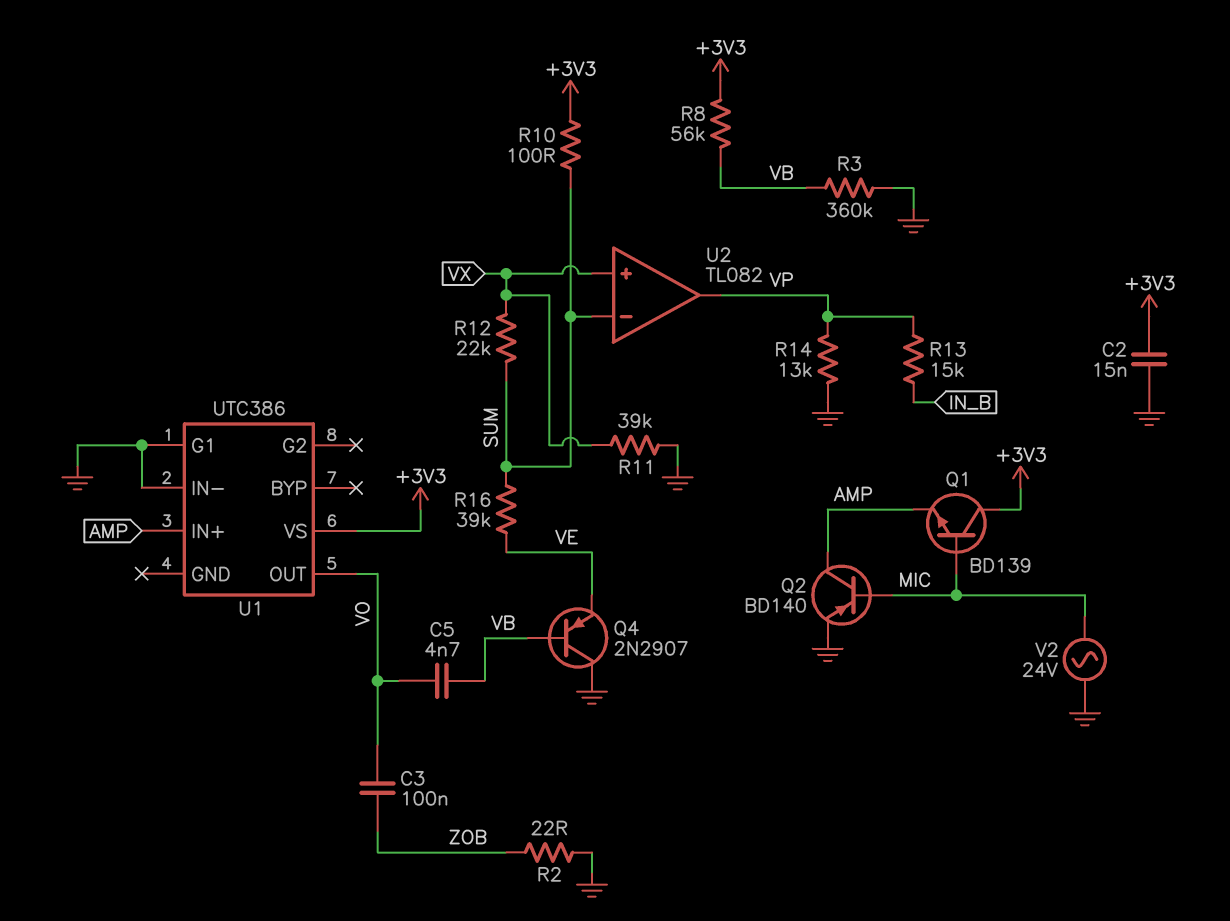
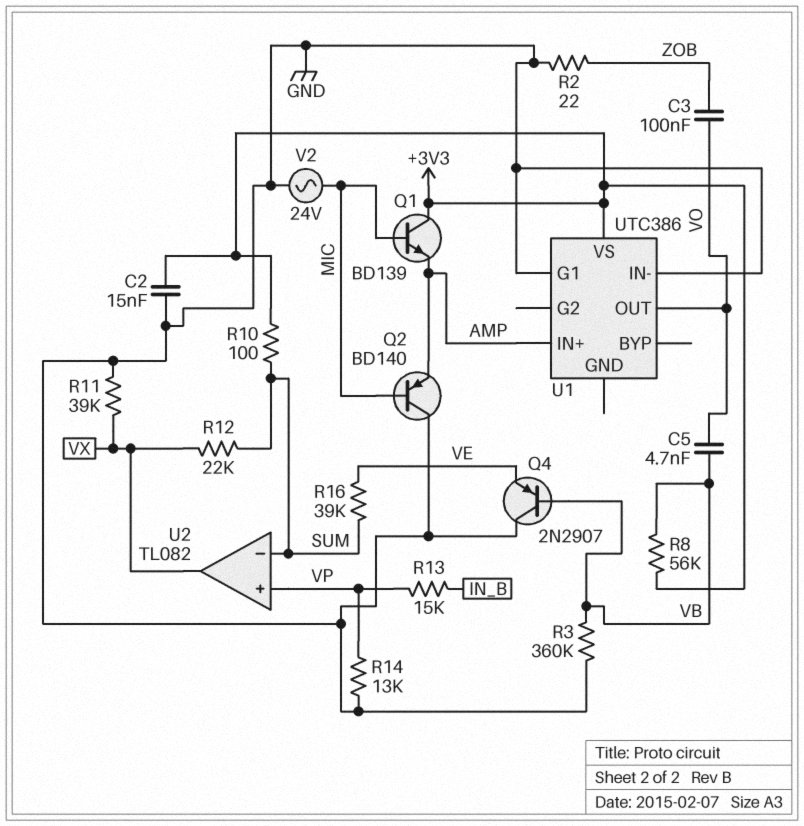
Q2: PNP BD140 (B MIC, C AMP, E GND) -> PNP BD140 (B MIC, C GND, E AMP)
U2 pin in+: VX -> VP
U2 pin out: VP -> VX

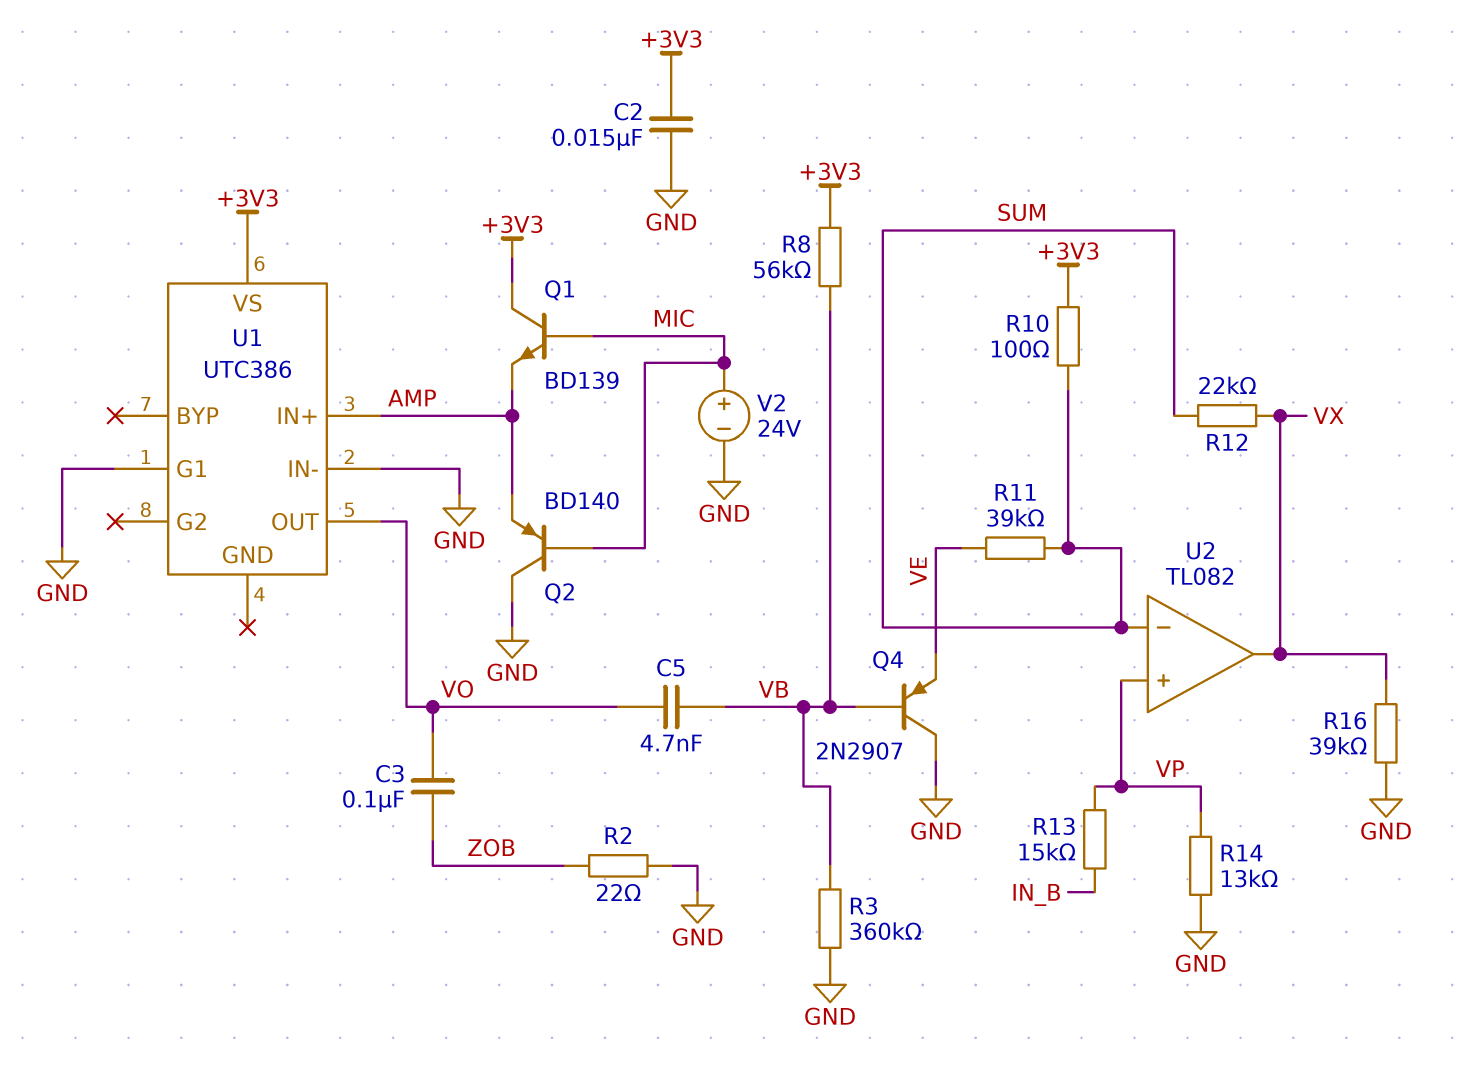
R11: 39k (GND, VX) -> 39k (SUM, VE)
R16: 39k (SUM, VE) -> 39k (GND, VX)
V2: AC 24V (GND, MIC) -> 24V (plus MIC, minus GND)

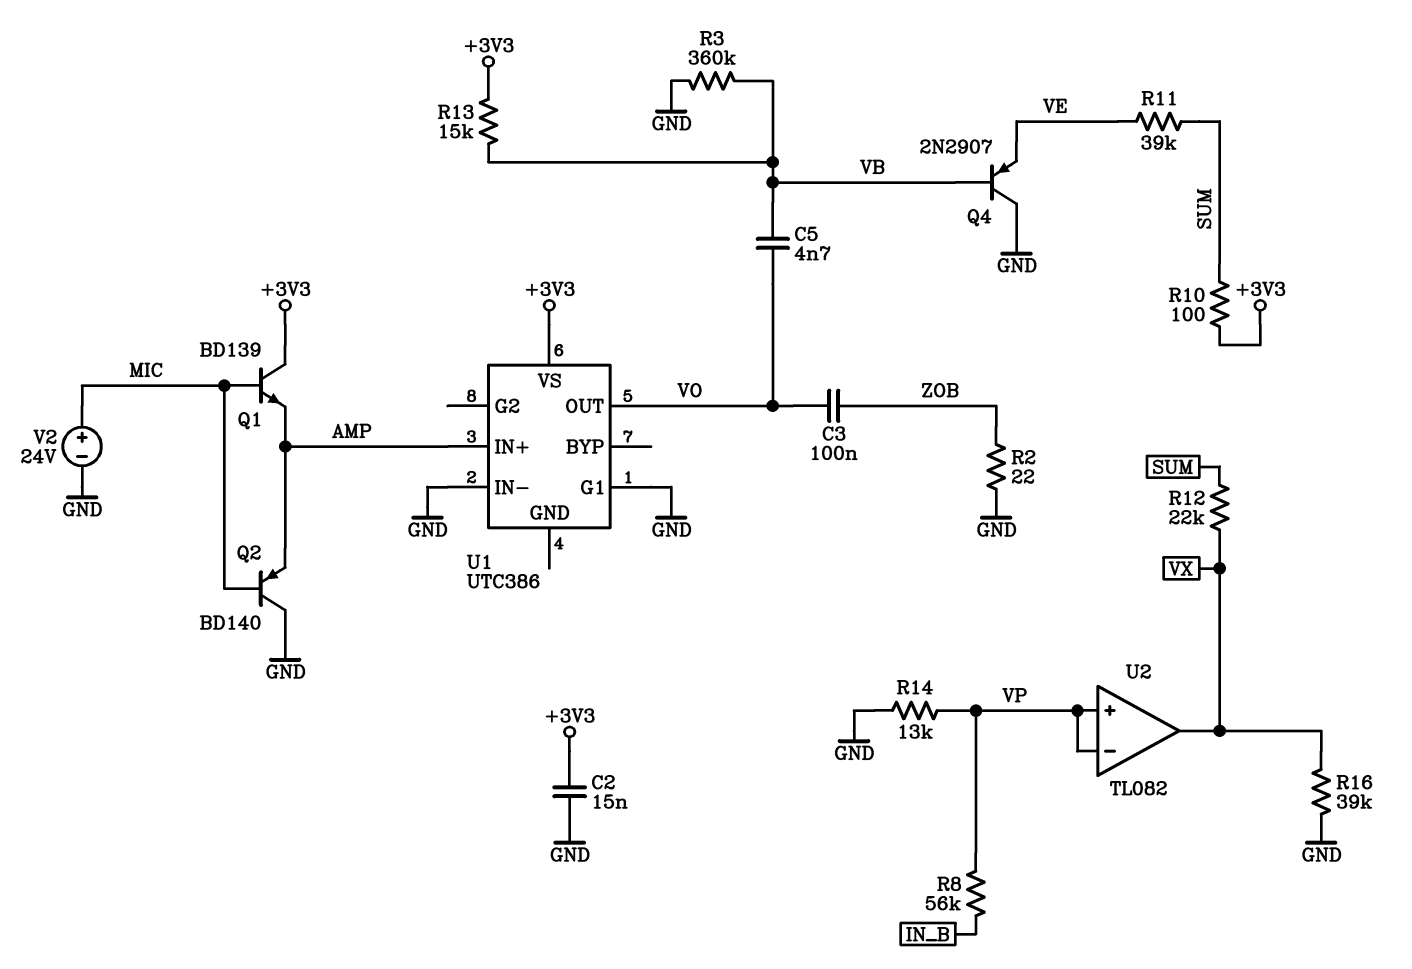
R8: 56k (+3V3, VB) -> 56k (IN_B, VP)
R13: 15k (IN_B, VP) -> 15k (+3V3, VB)
U2 pin in-: SUM -> VP

